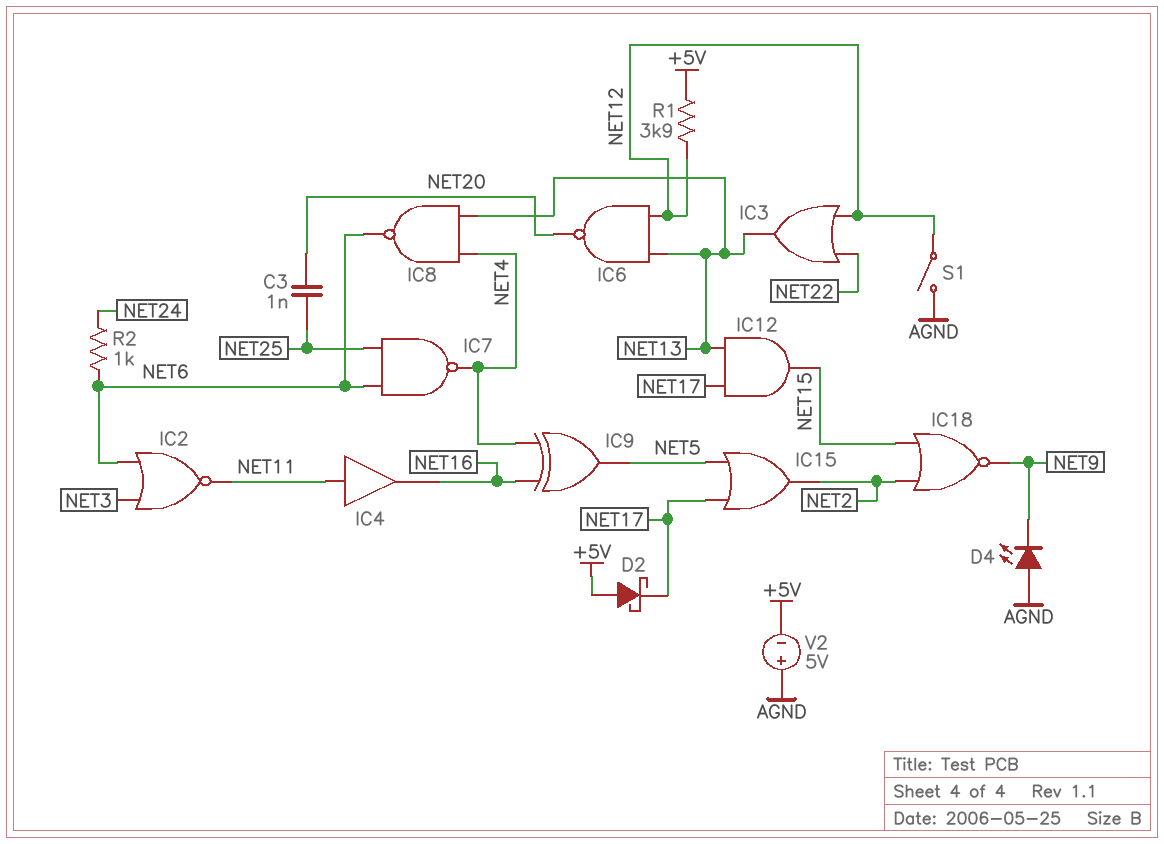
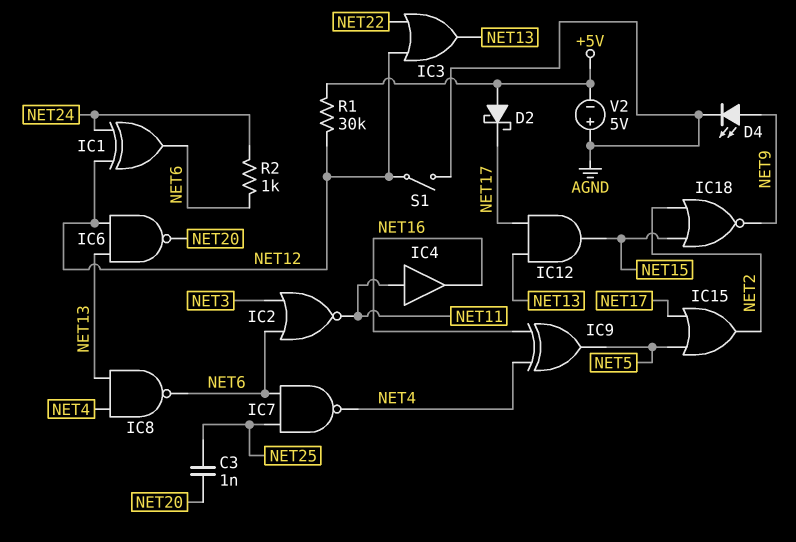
D4: LED (A AGND, K NET9) -> LED (A NET9, K AGND)
IC1: none -> XOR (in NET12, in NET24, out NET6)
R1: 3.9k (+5V, NET12) -> 30k (+5V, NET12)

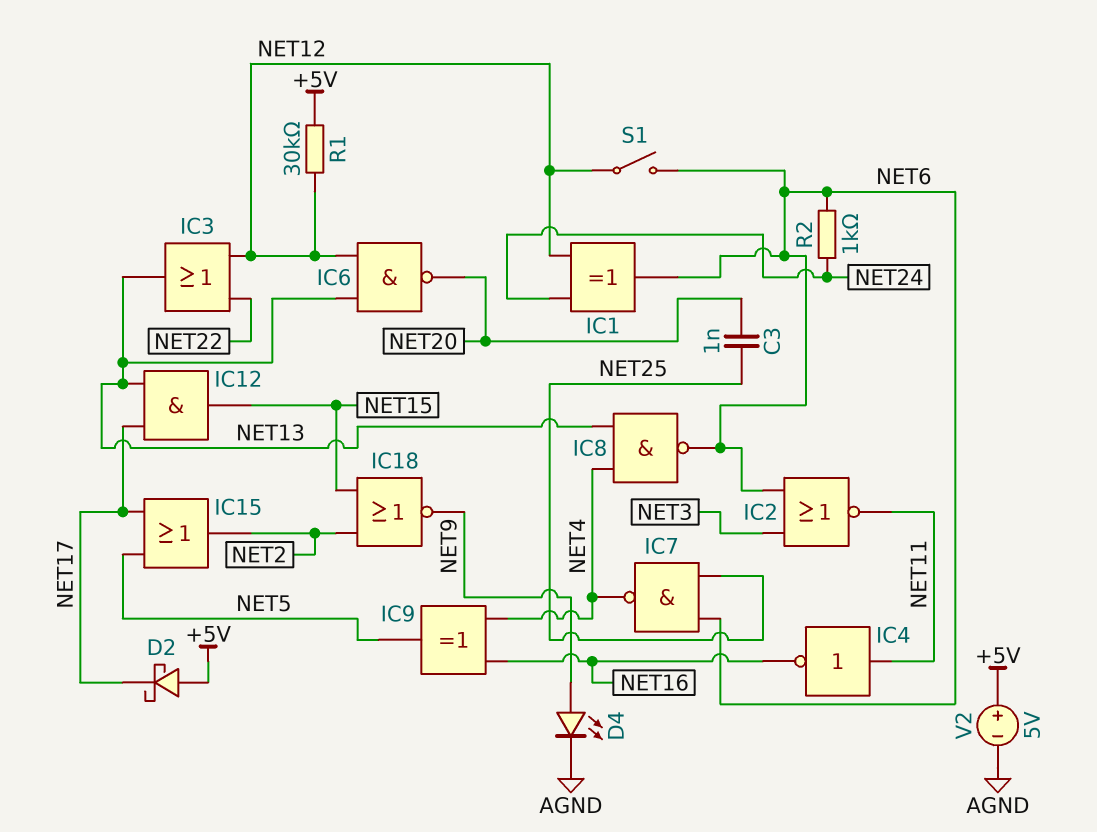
IC4: buffer (in NET11, out NET16) -> NOT (in NET11, out NET16)
S1: switch (AGND, NET12) -> switch (NET6, NET12)
V2: 5V (plus AGND, minus +5V) -> 5V (plus +5V, minus AGND)

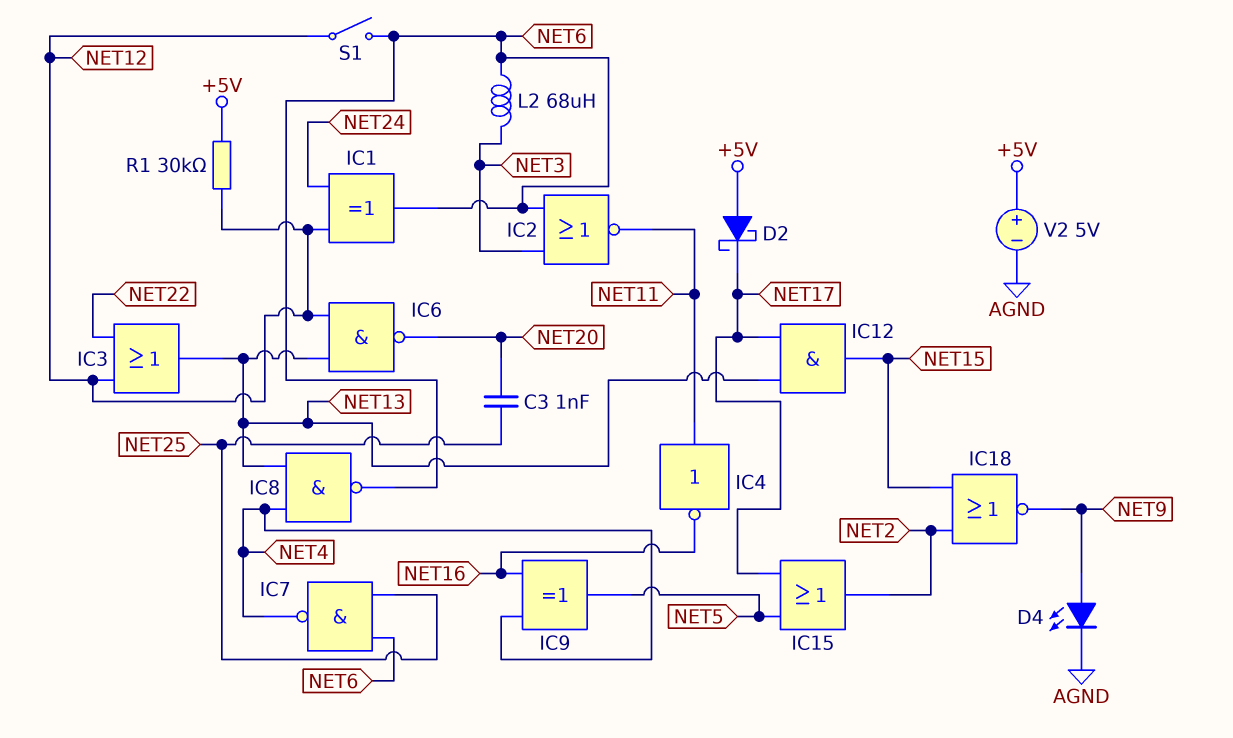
L2: none -> 68uH (NET3, NET6)
R2: 1k (NET6, NET24) -> none

